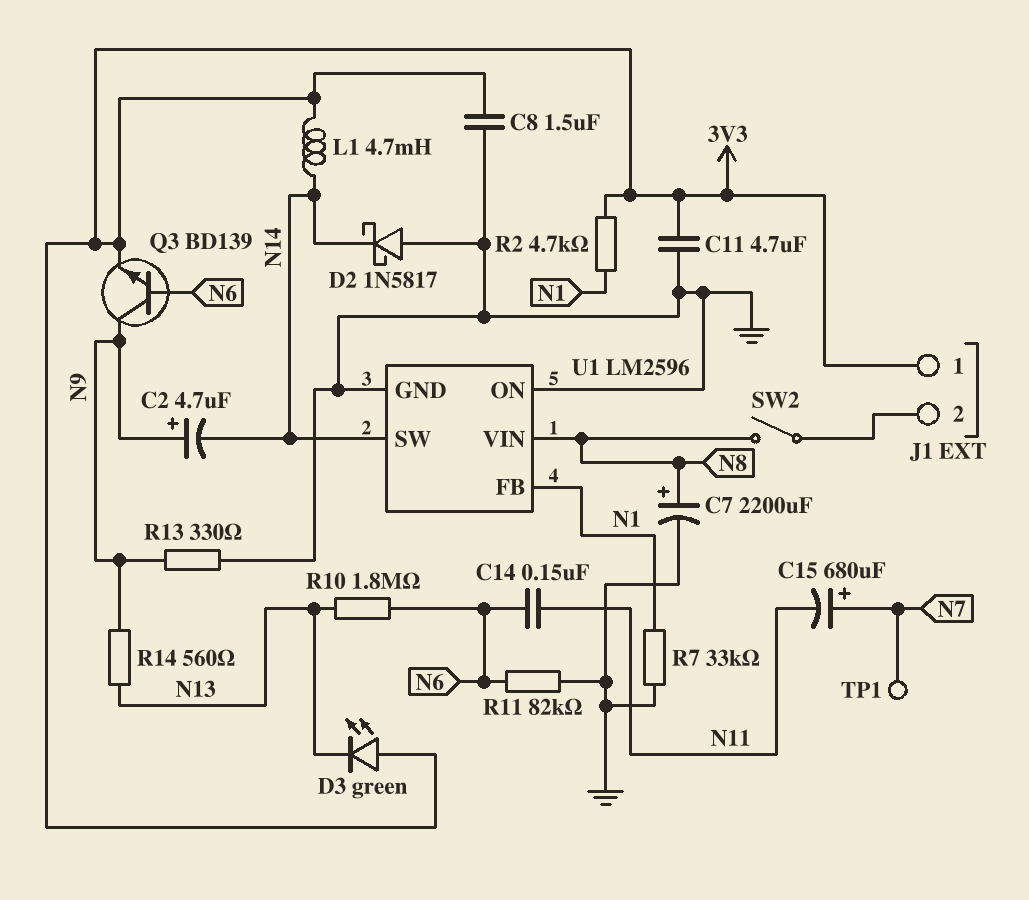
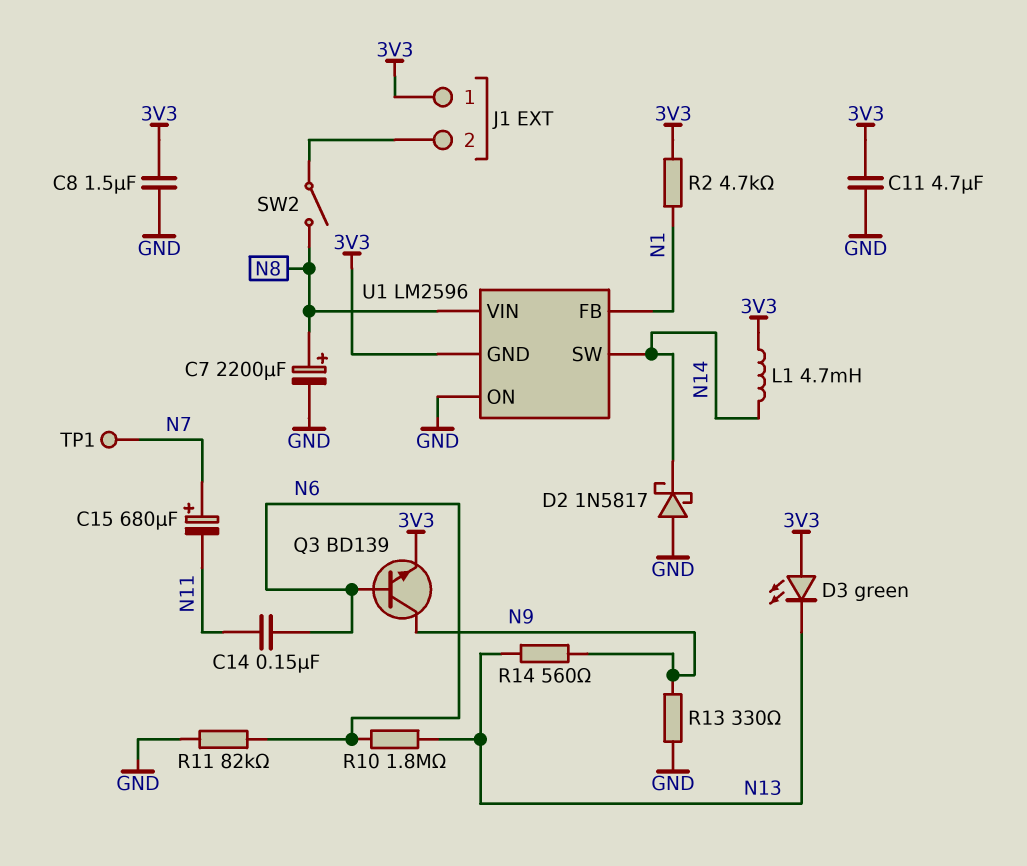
C2: 4.7uF (plus N9, minus N14) -> none
R7: 33k (GND, N1) -> none
U1 pin GND: GND -> 3V3

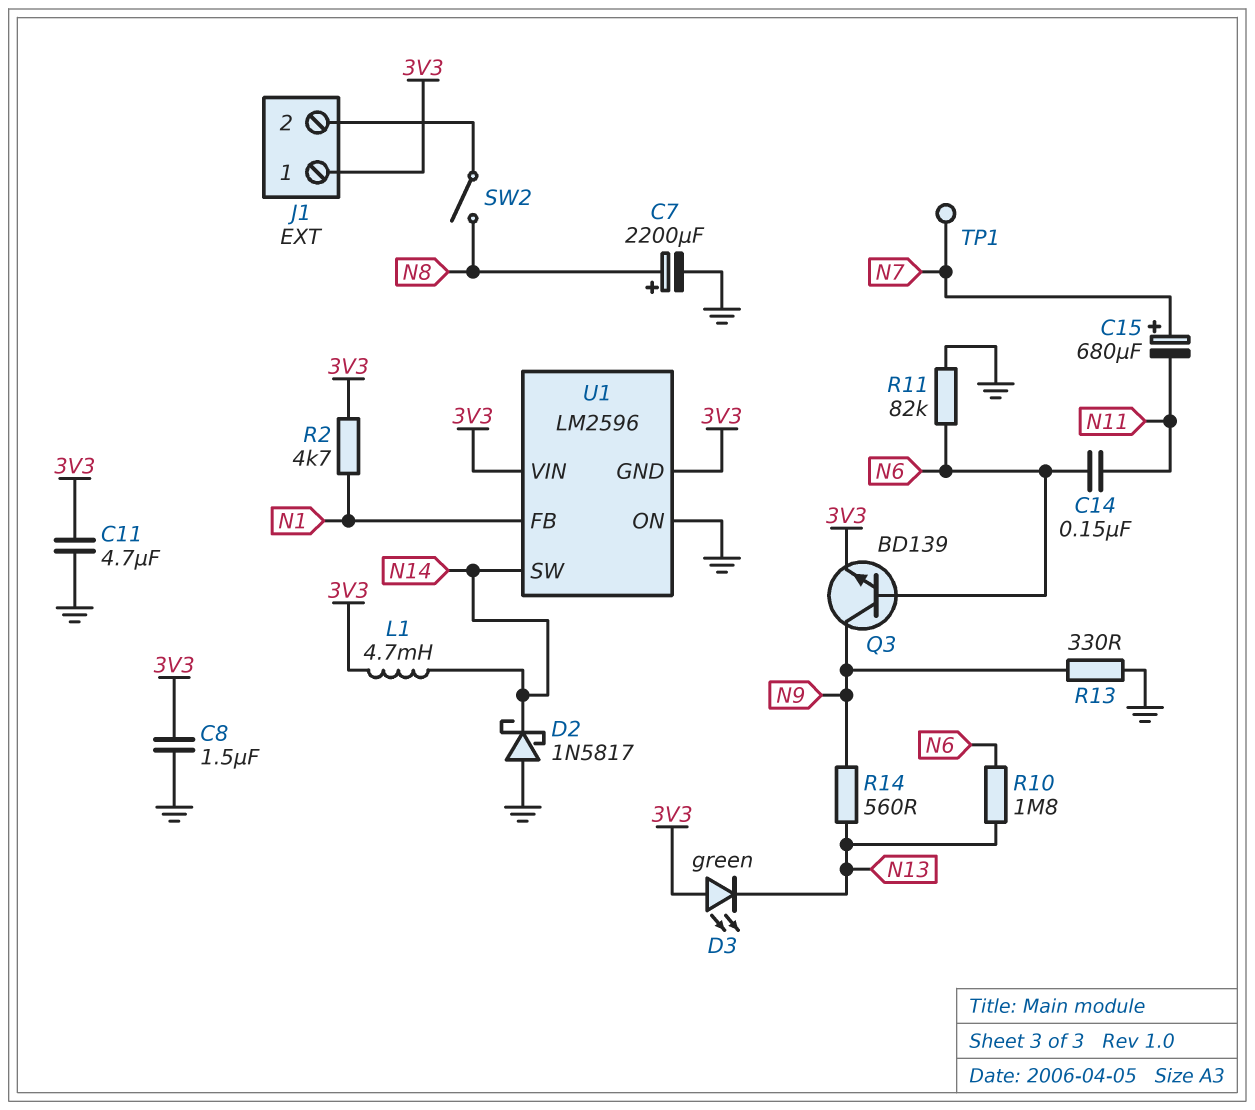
U1 pin VIN: N8 -> 3V3

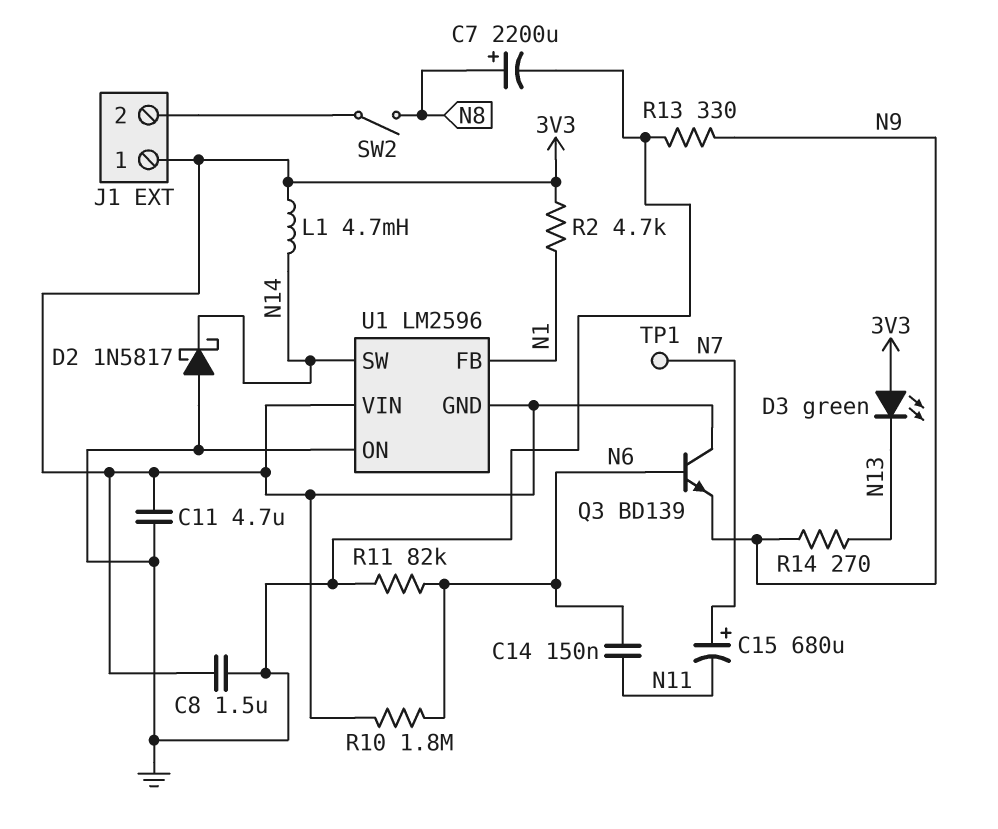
Q3: NPN BD139 (B N6, C N9, E 3V3) -> NPN BD139 (B N6, C 3V3, E N9)
R10: 1.8M (N6, N13) -> 1.8M (3V3, N6)
R14: 560 (N9, N13) -> 270 (N9, N13)

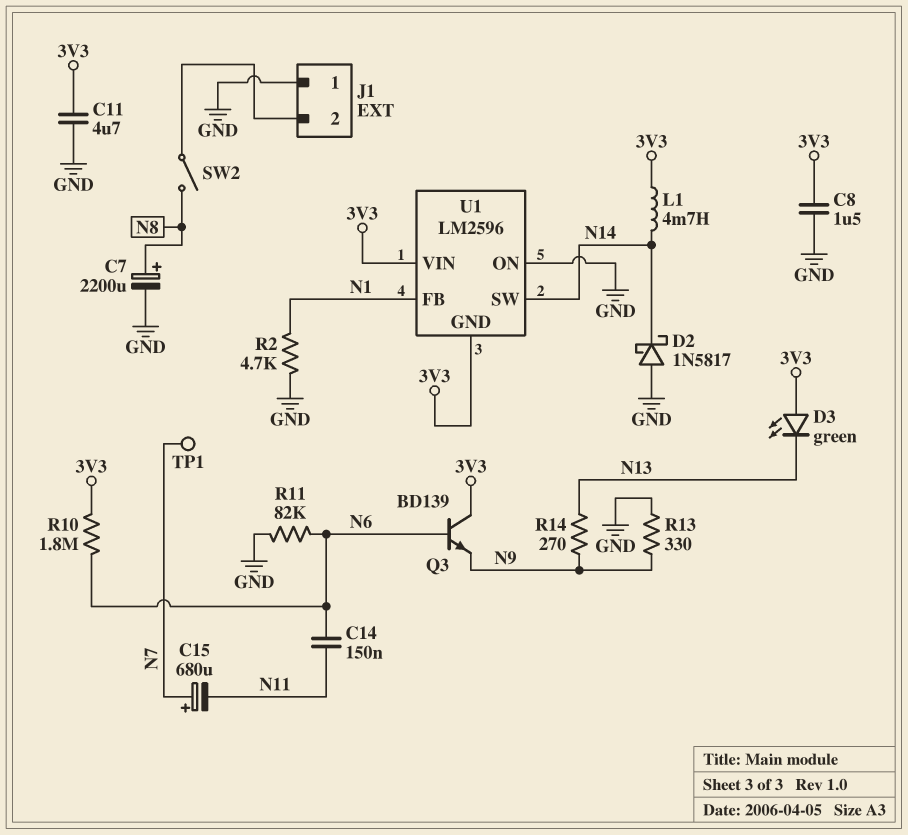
J1 pin 1: 3V3 -> GND
R2: 4.7k (3V3, N1) -> 4.7k (GND, N1)

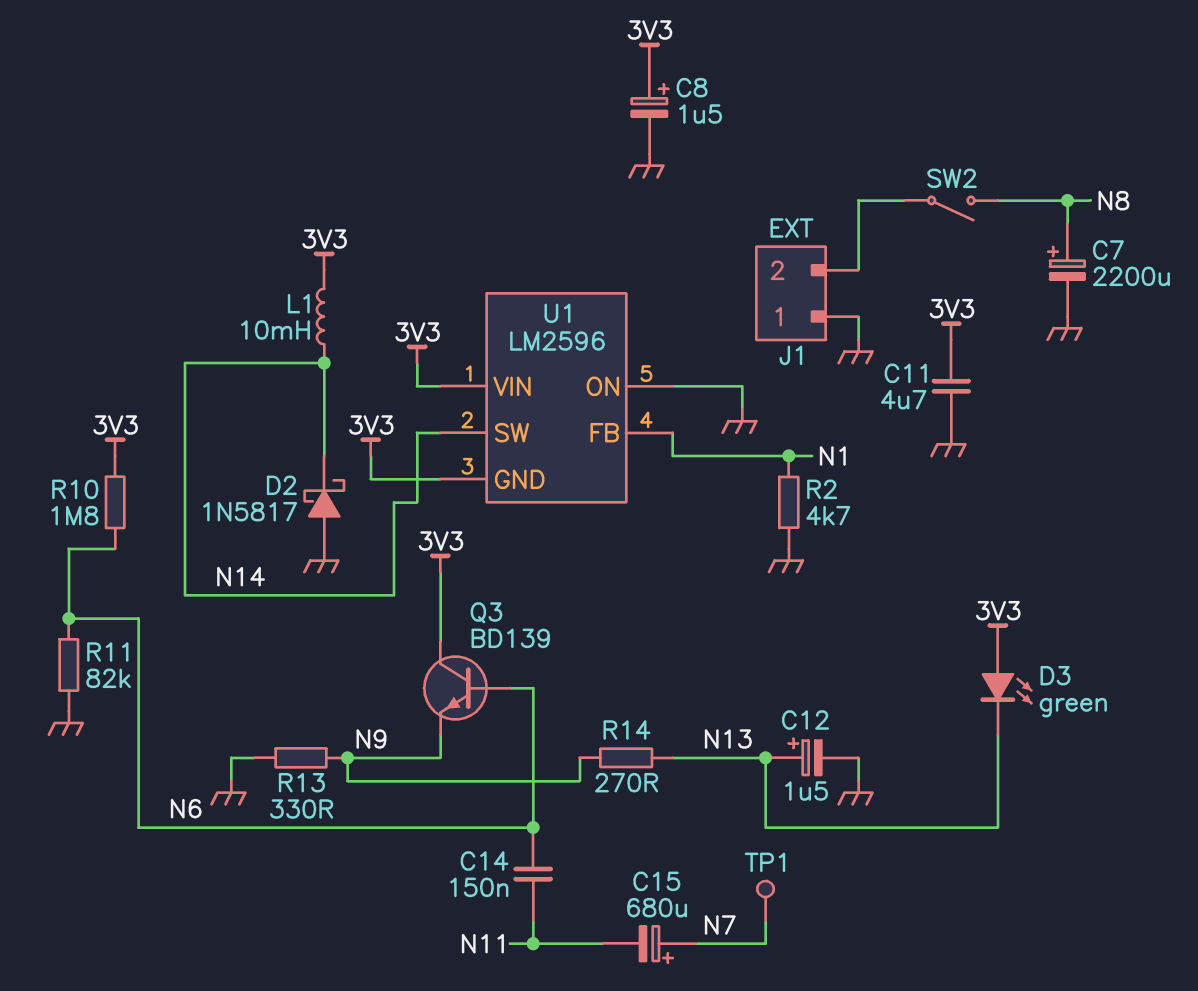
C8: 1.5uF (3V3, GND) -> 1.5uF (plus 3V3, minus GND)
C12: none -> 1.5uF (plus N13, minus GND)
L1: 4.7mH (3V3, N14) -> 10mH (3V3, N14)

